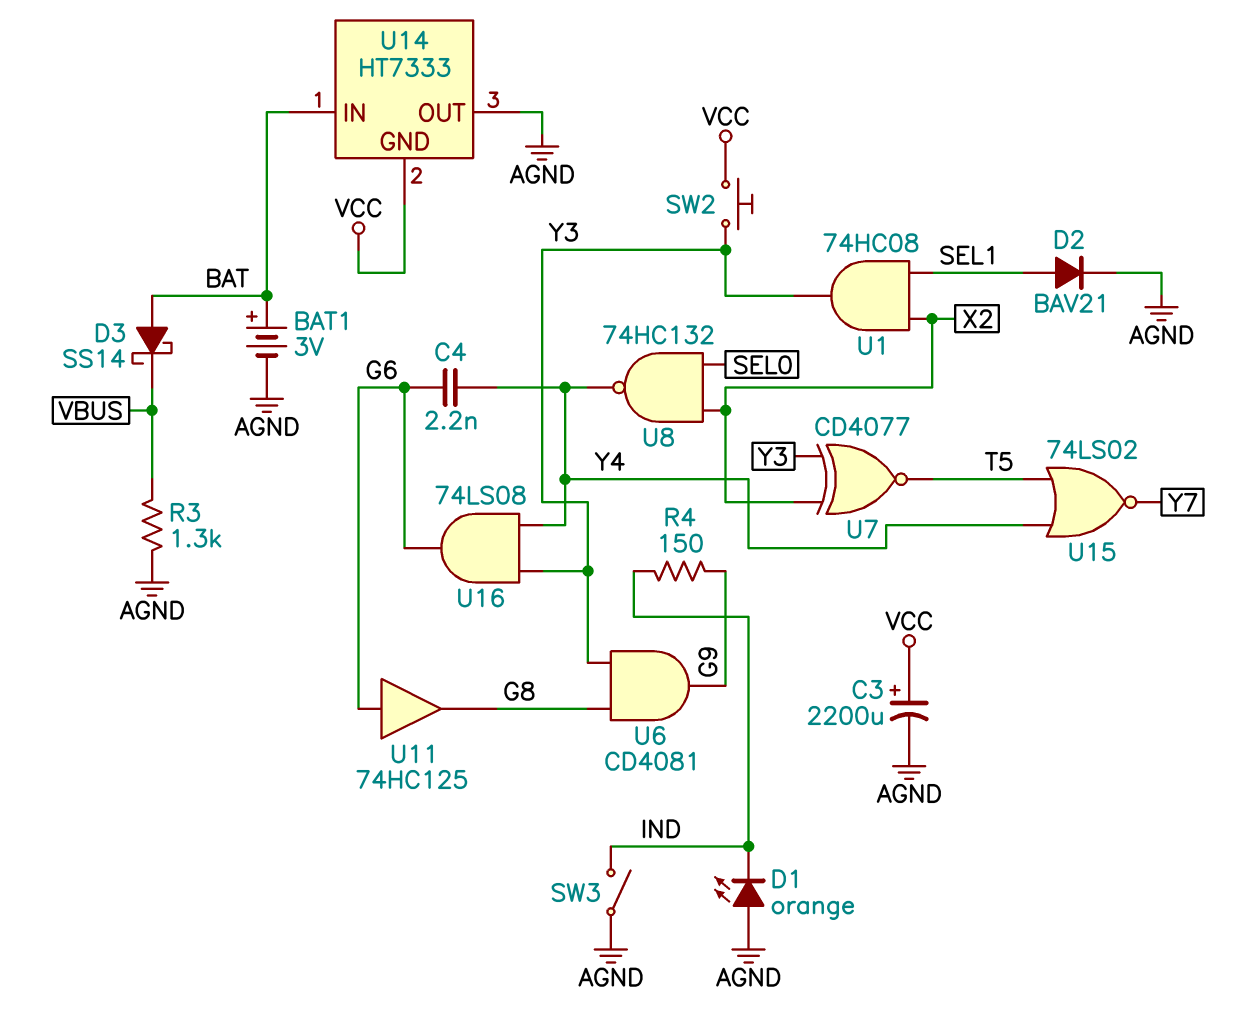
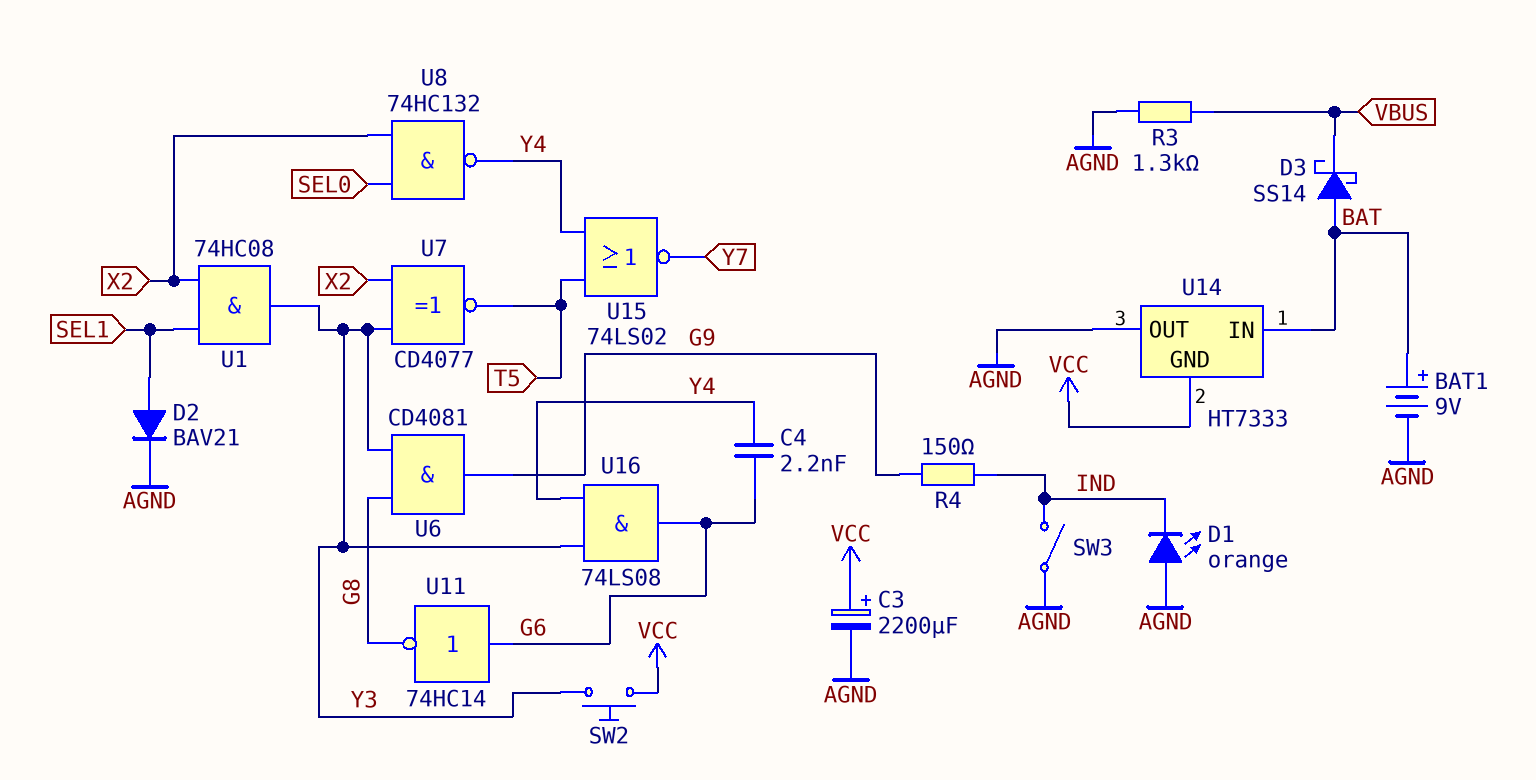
BAT1: 3V (plus BAT, minus AGND) -> 9V (plus BAT, minus AGND)
U11: buffer 74HC125 (in G6, out G8) -> NOT 74HC14 (in G6, out G8)

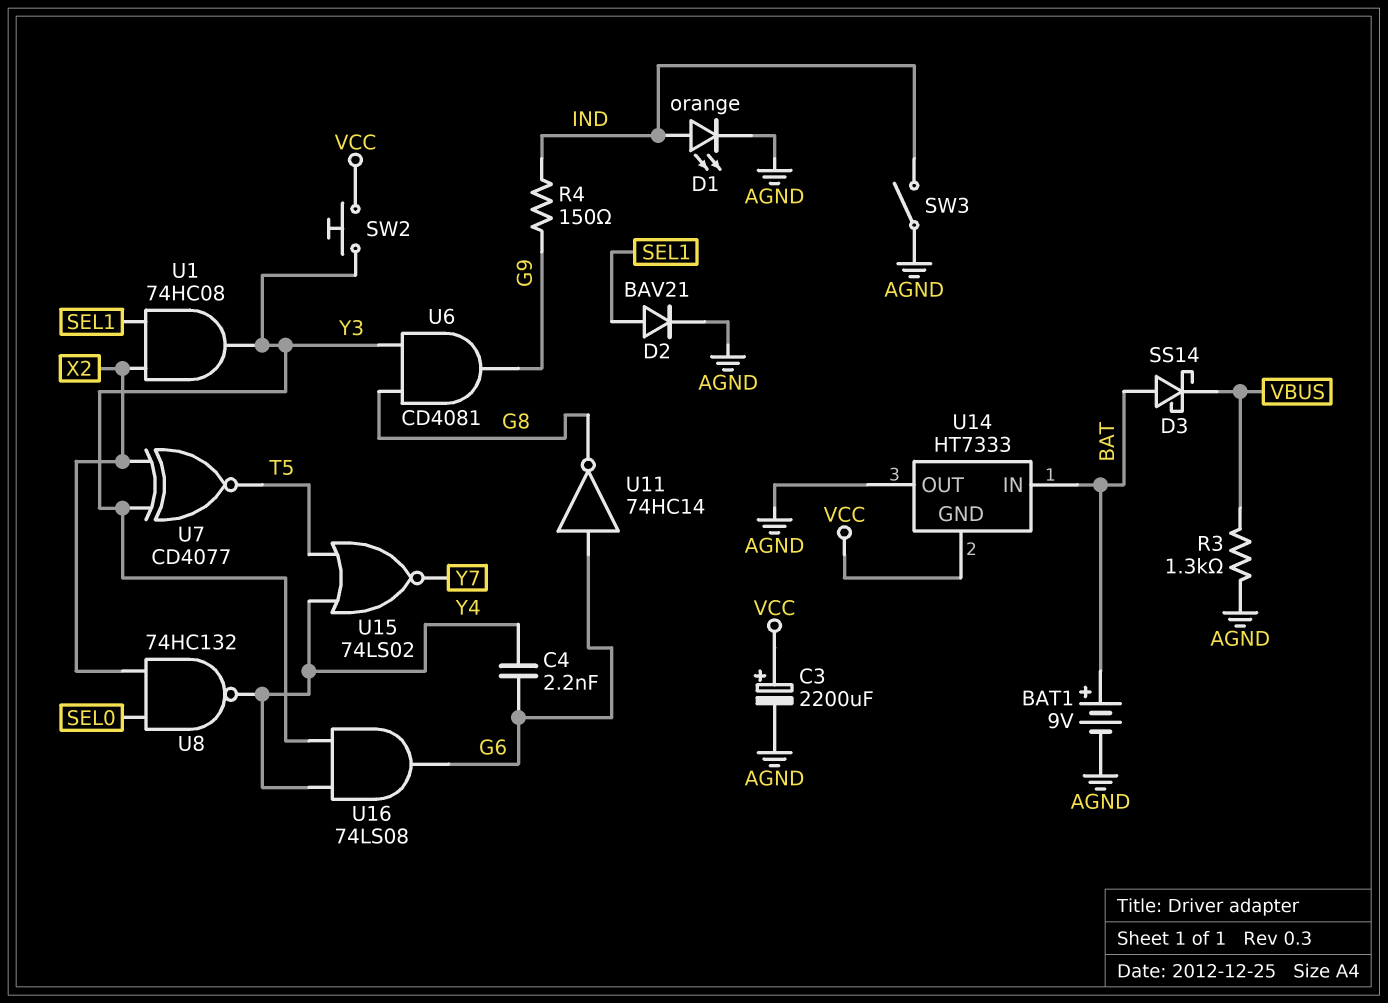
D1: LED orange (A AGND, K IND) -> LED orange (A IND, K AGND)

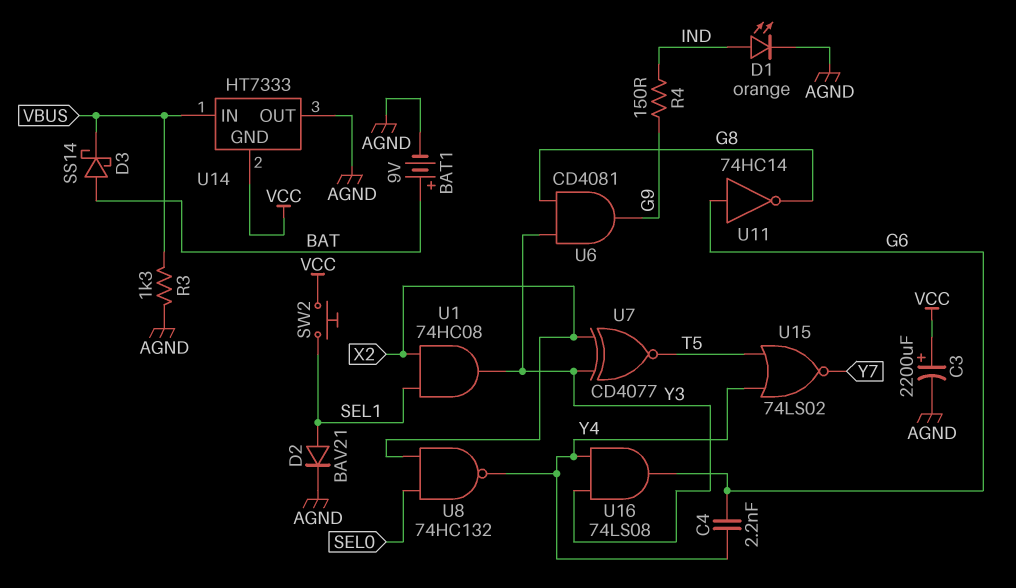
SW2: button (VCC, Y3) -> button (SEL1, VCC)
SW3: switch (AGND, IND) -> none
U14 pin IN: BAT -> VBUS

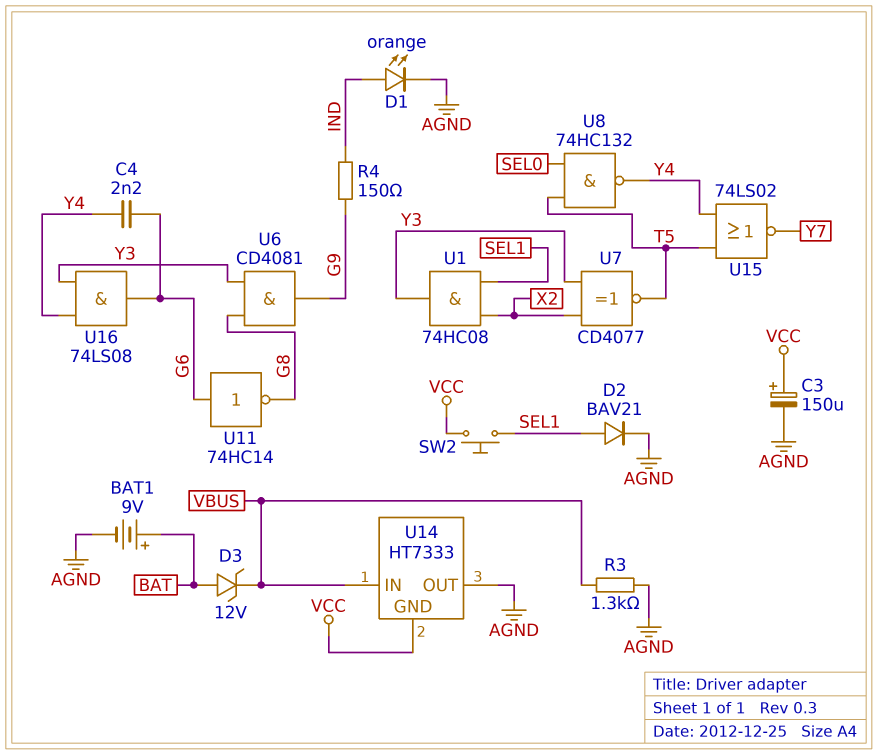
C3: 2200uF (plus VCC, minus AGND) -> 150uF (plus VCC, minus AGND)
D3: schottky SS14 (A BAT, K VBUS) -> zener 12V (A BAT, K VBUS)
U8: NAND 74HC132 (in SEL0, in X2, out Y4) -> NAND 74HC132 (in SEL0, in T5, out Y4)

